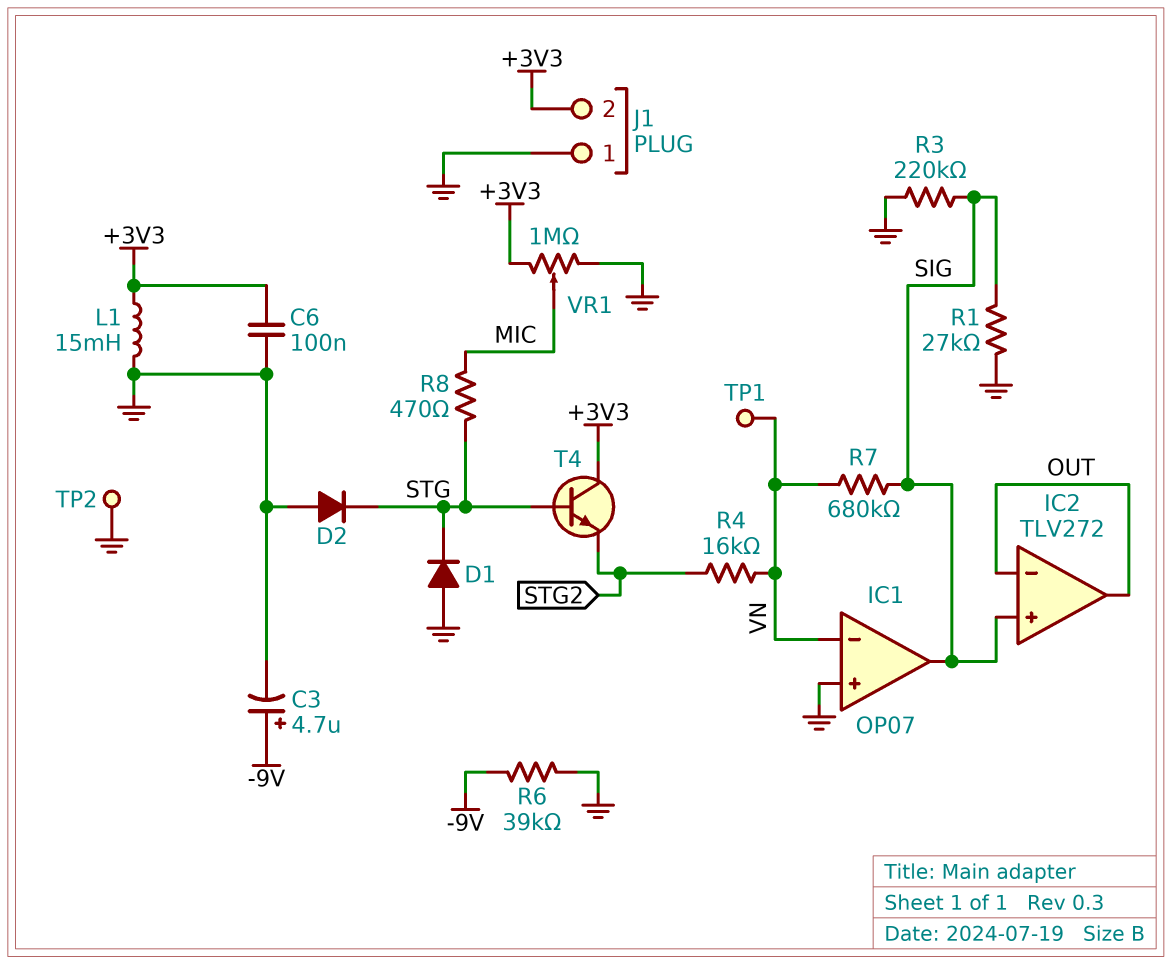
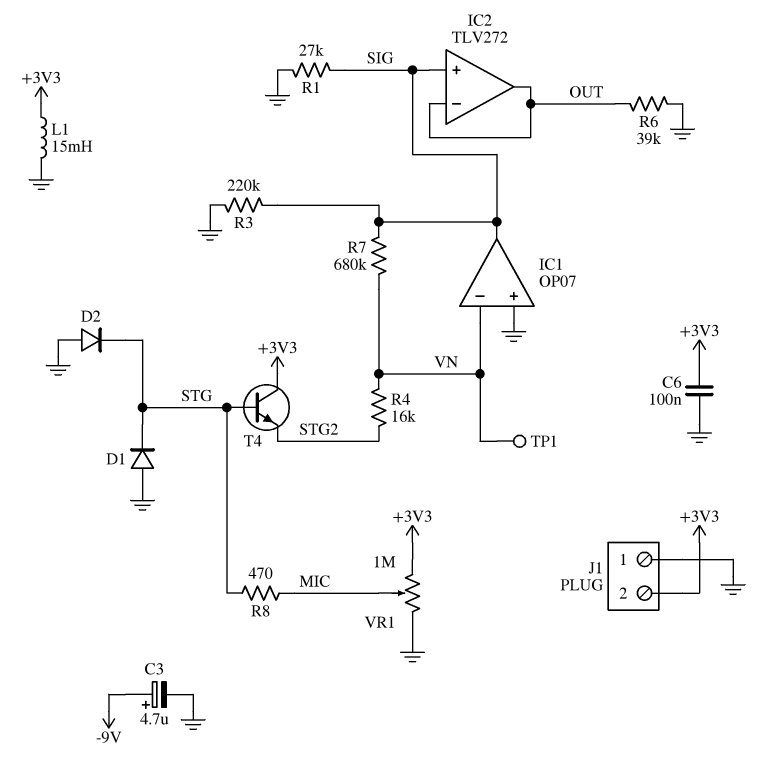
R6: 39k (-9V, GND) -> 39k (GND, OUT)
TP2: test point (GND) -> none

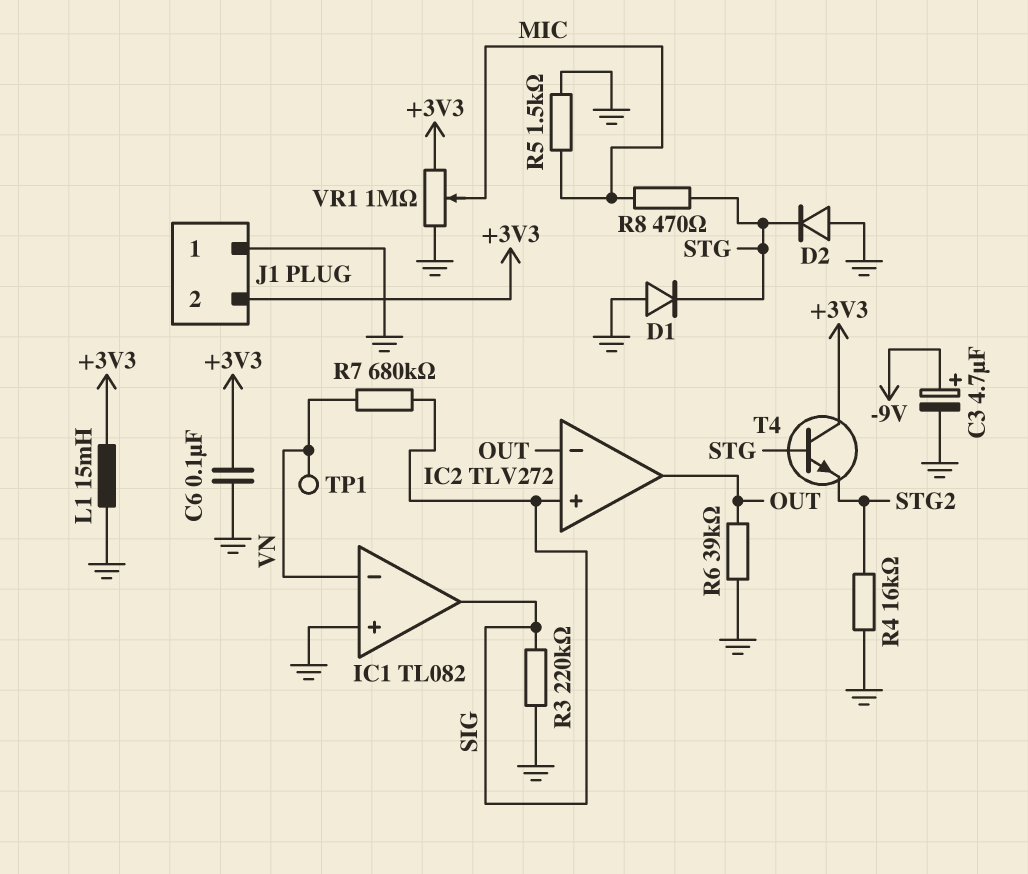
IC1: OP07 -> TL082
R1: 27k (GND, SIG) -> none
R4: 16k (STG2, VN) -> 16k (GND, STG2)
R5: none -> 1.5k (GND, MIC)

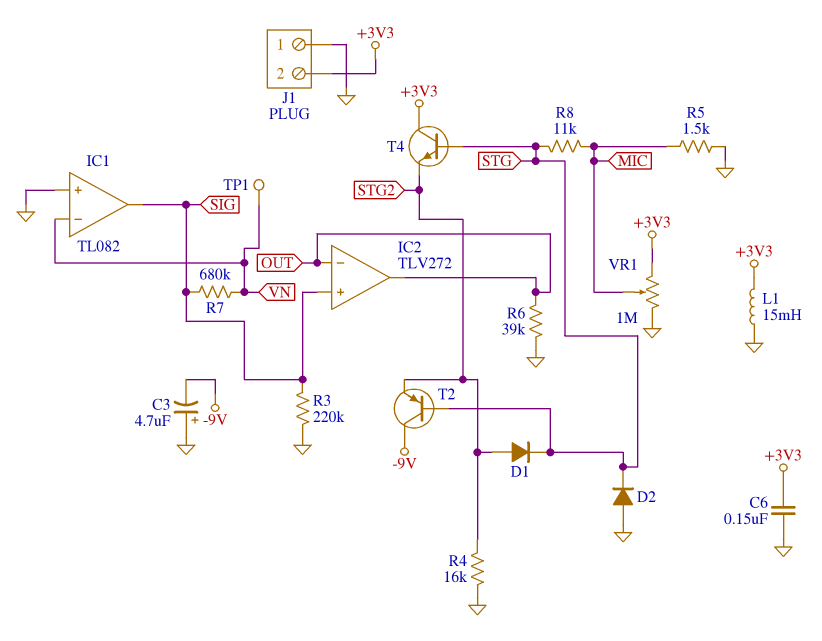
C3: 4.7uF (plus -9V, minus GND) -> 4.7uF (plus GND, minus -9V)
C6: 100nF (+3V3, GND) -> 150nF (+3V3, GND)
D1: diode (A GND, K STG) -> diode (A STG2, K STG)
R8: 470 (MIC, STG) -> 11k (MIC, STG)
T2: none -> PNP (B STG, C -9V, E STG2)

